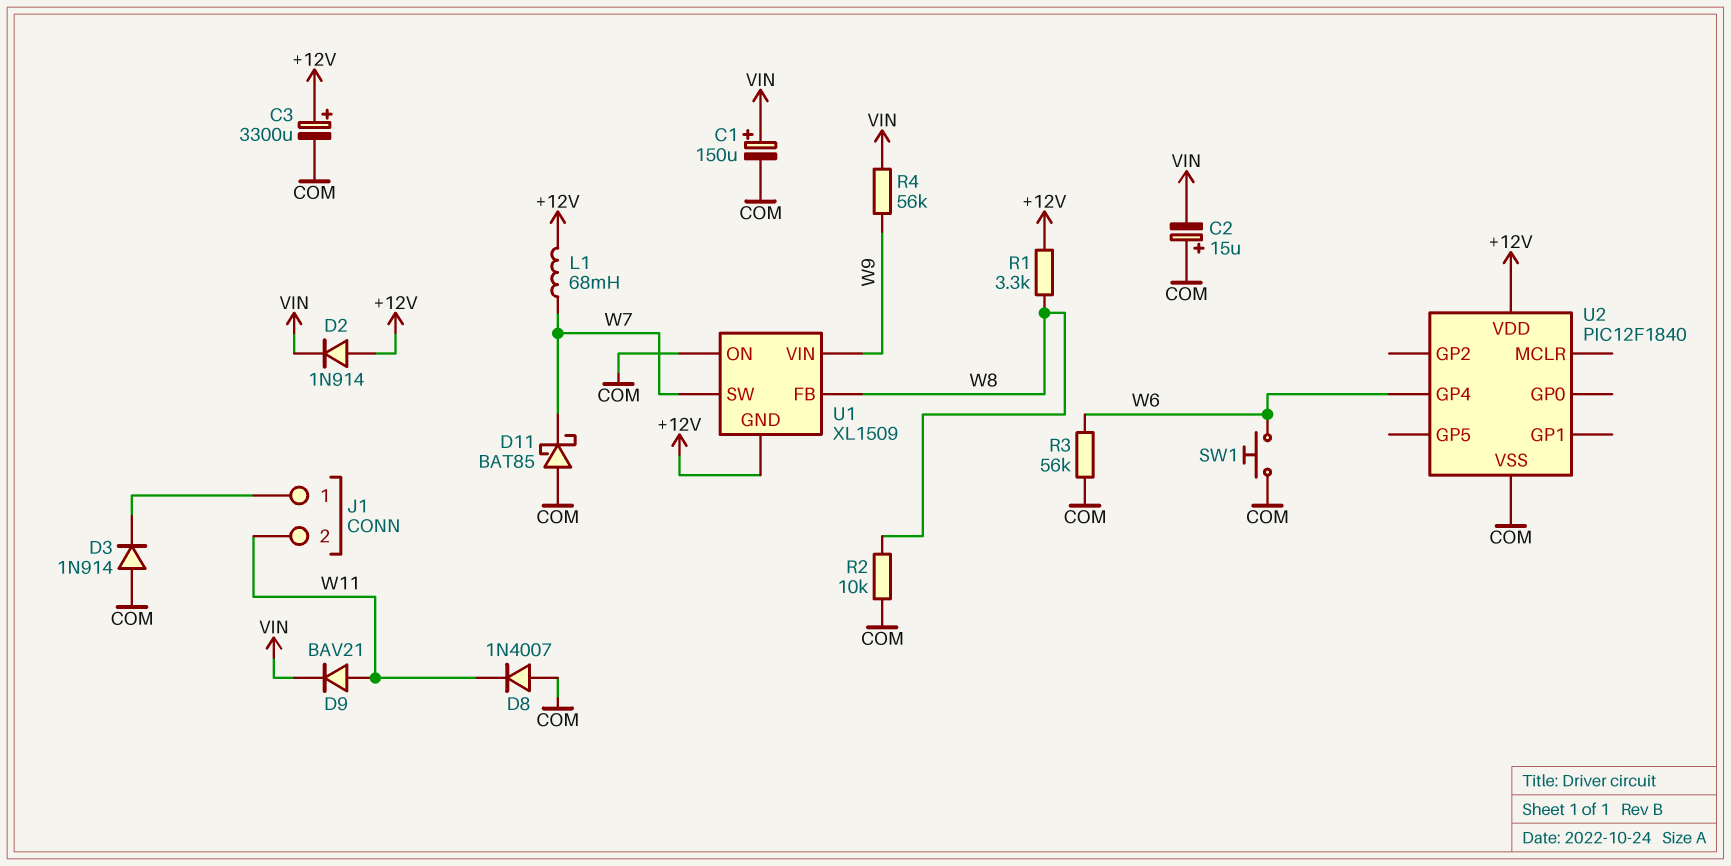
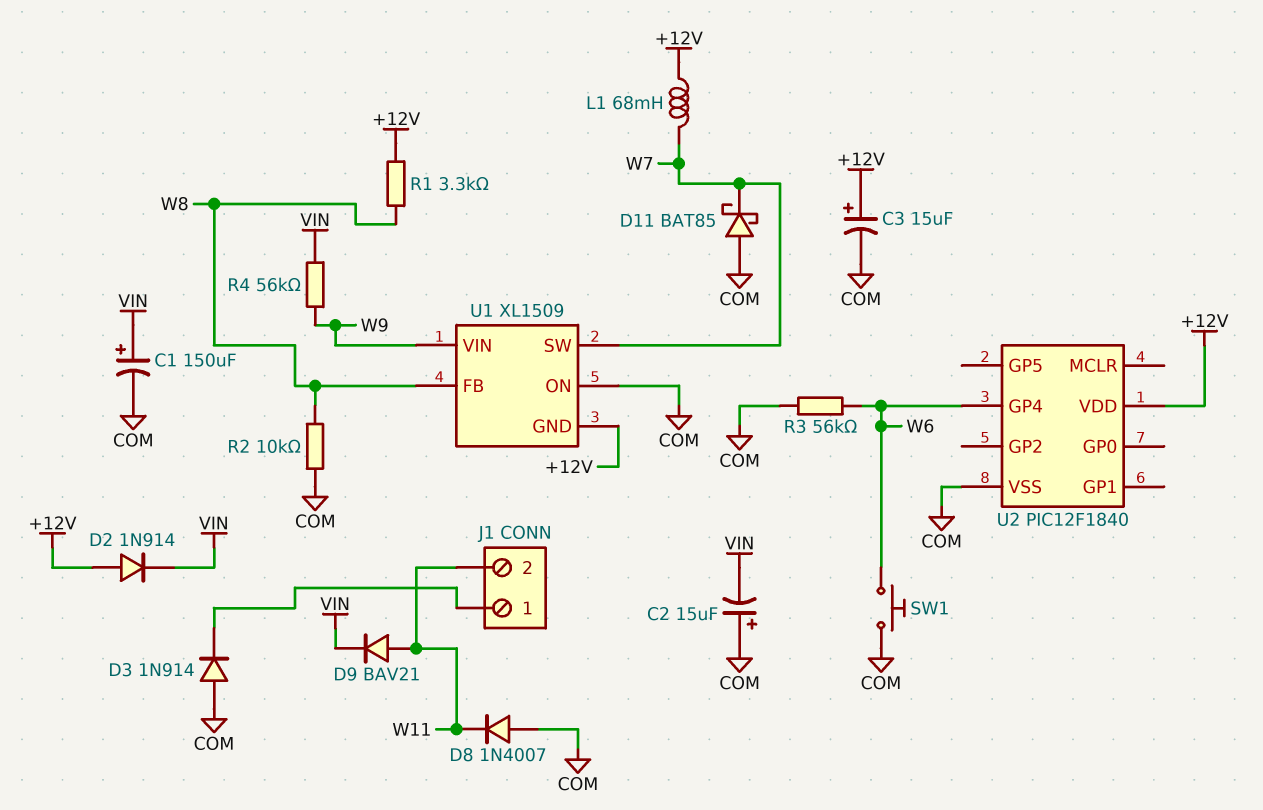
C3: 3300uF (plus +12V, minus COM) -> 15uF (plus +12V, minus COM)

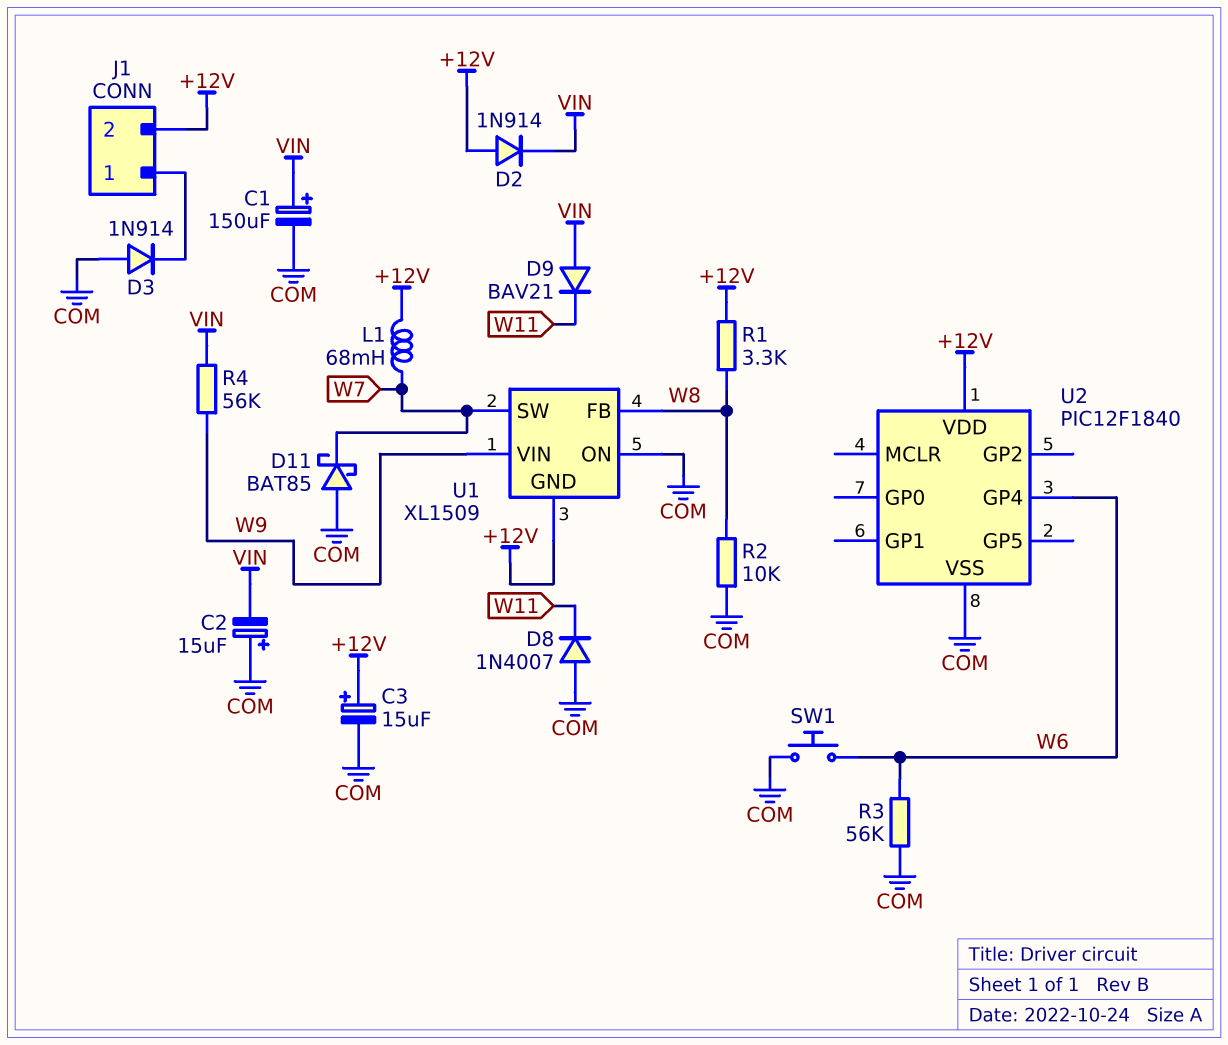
D9: diode BAV21 (A W11, K VIN) -> diode BAV21 (A VIN, K W11)
J1 pin 2: W11 -> +12V

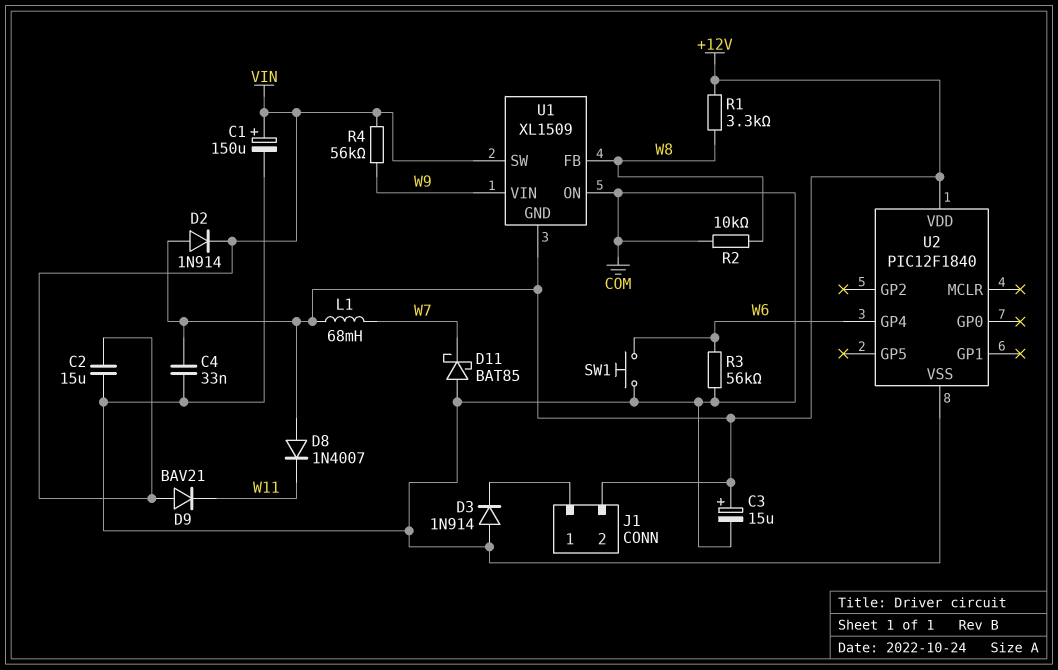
C2: 15uF (plus COM, minus VIN) -> 15uF (COM, VIN)
C4: none -> 33nF (+12V, COM)
D8: diode 1N4007 (A COM, K W11) -> diode 1N4007 (A +12V, K W11)
U1 pin SW: W7 -> VIN

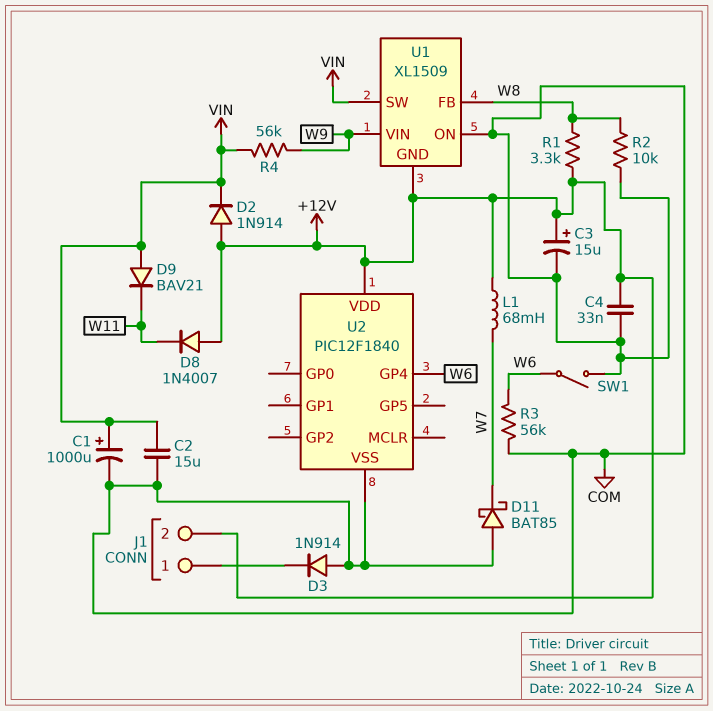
C1: 150uF (plus VIN, minus COM) -> 1000uF (plus VIN, minus COM)
SW1: button (COM, W6) -> switch (COM, W6)

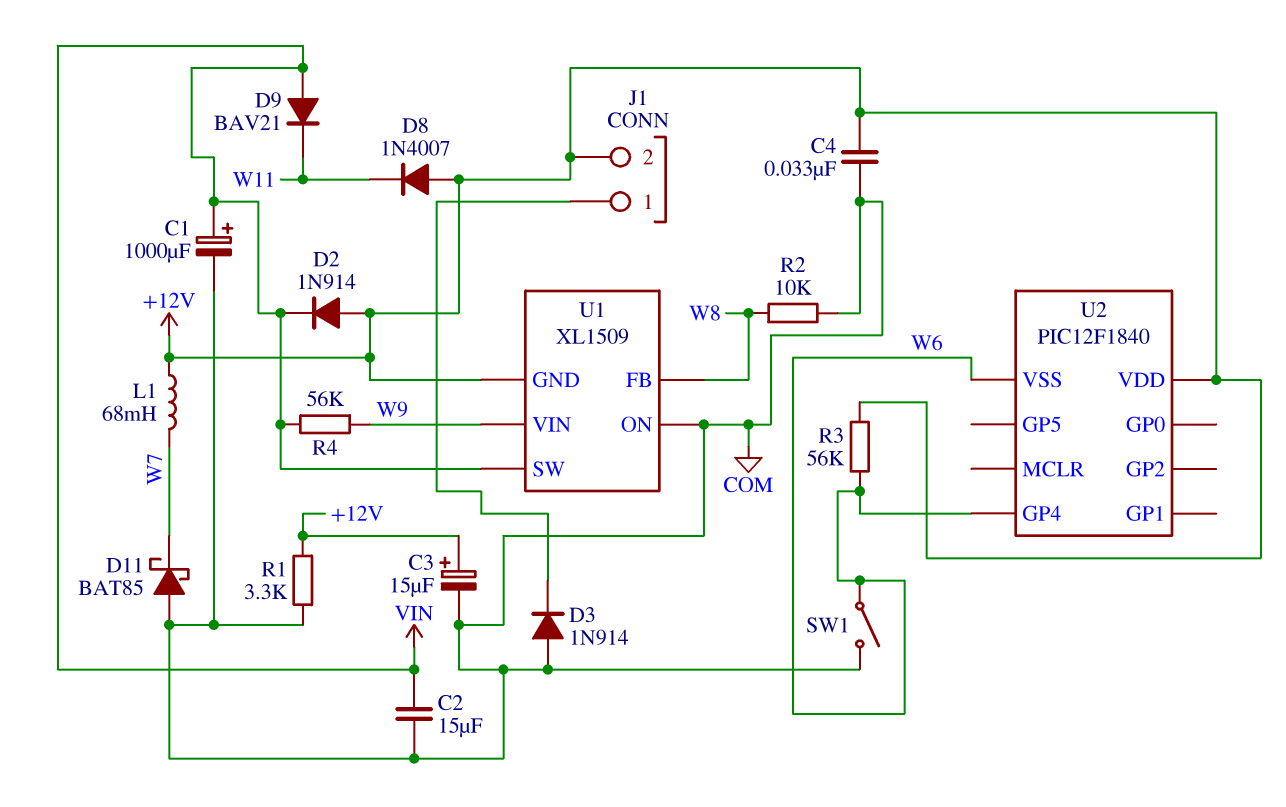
R1: 3.3k (+12V, W8) -> 3.3k (+12V, COM)
R3: 56k (COM, W6) -> 56k (+12V, W6)
U2 pin VSS: COM -> W6

